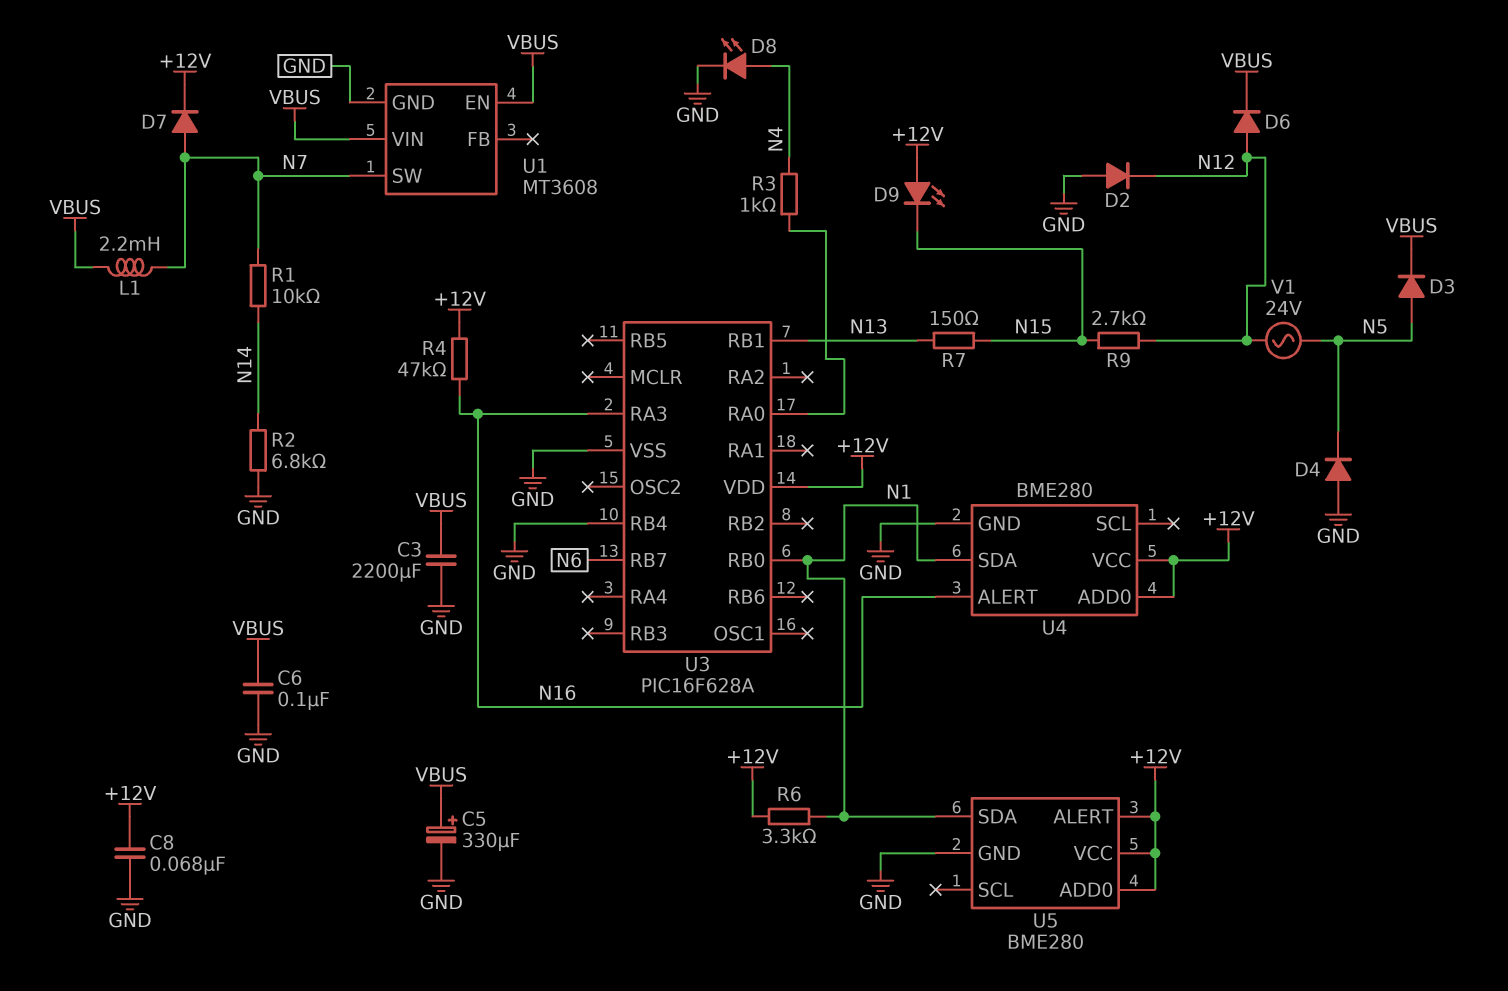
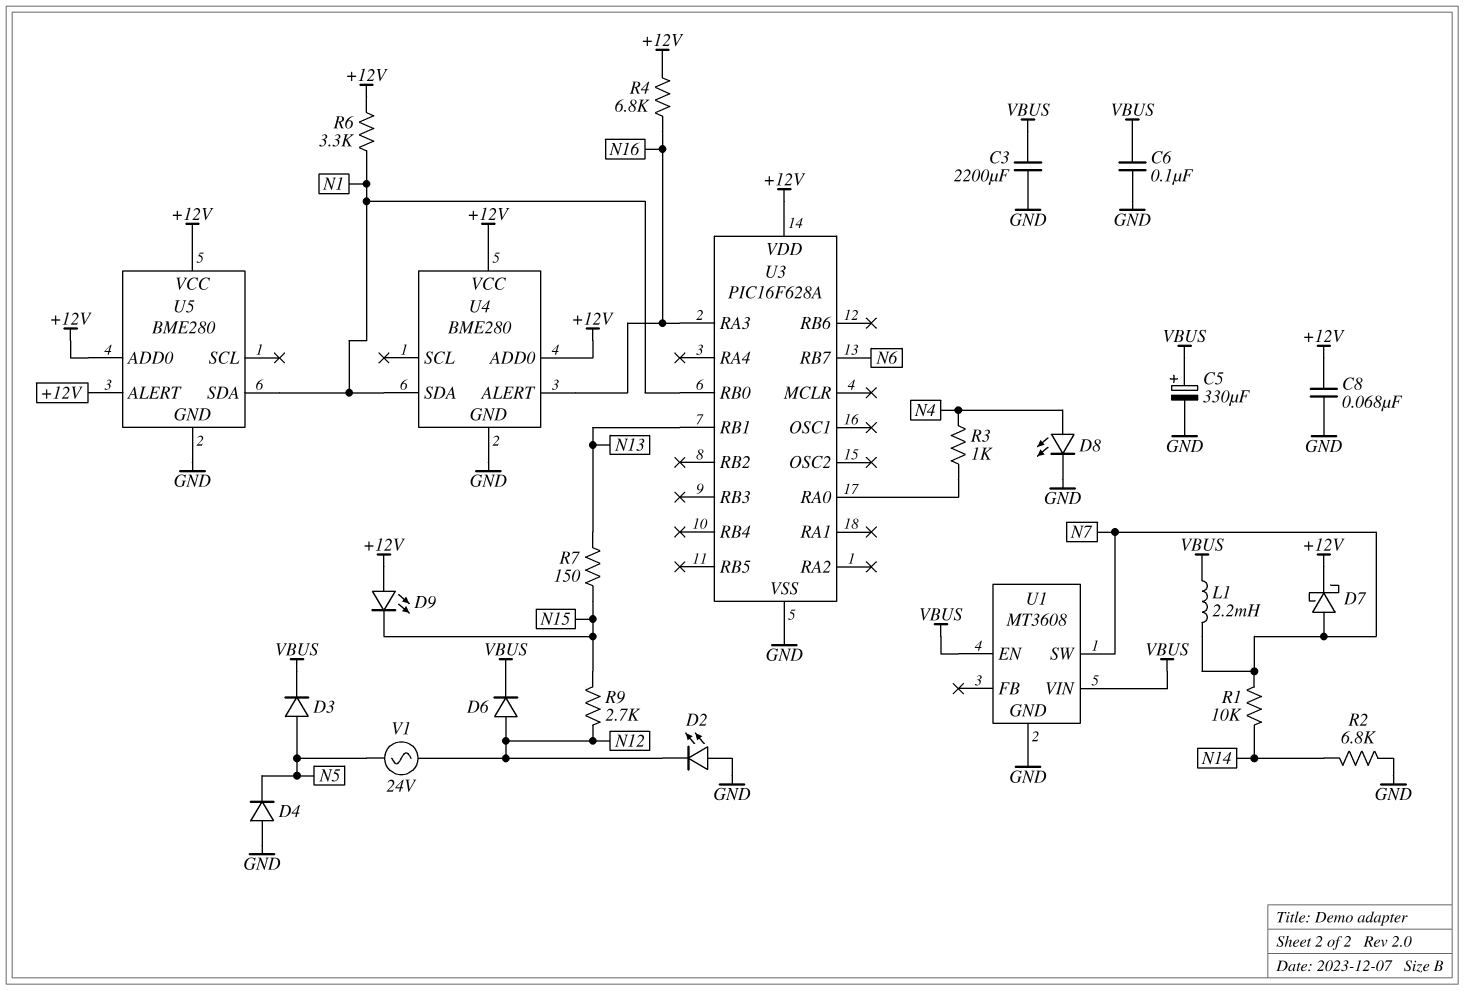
D2: diode (A GND, K N12) -> LED (A GND, K N12)
D7: diode (A N7, K +12V) -> schottky (A N7, K +12V)
R4: 47k (+12V, N16) -> 6.8k (+12V, N16)
U3 pin RB4: GND -> none

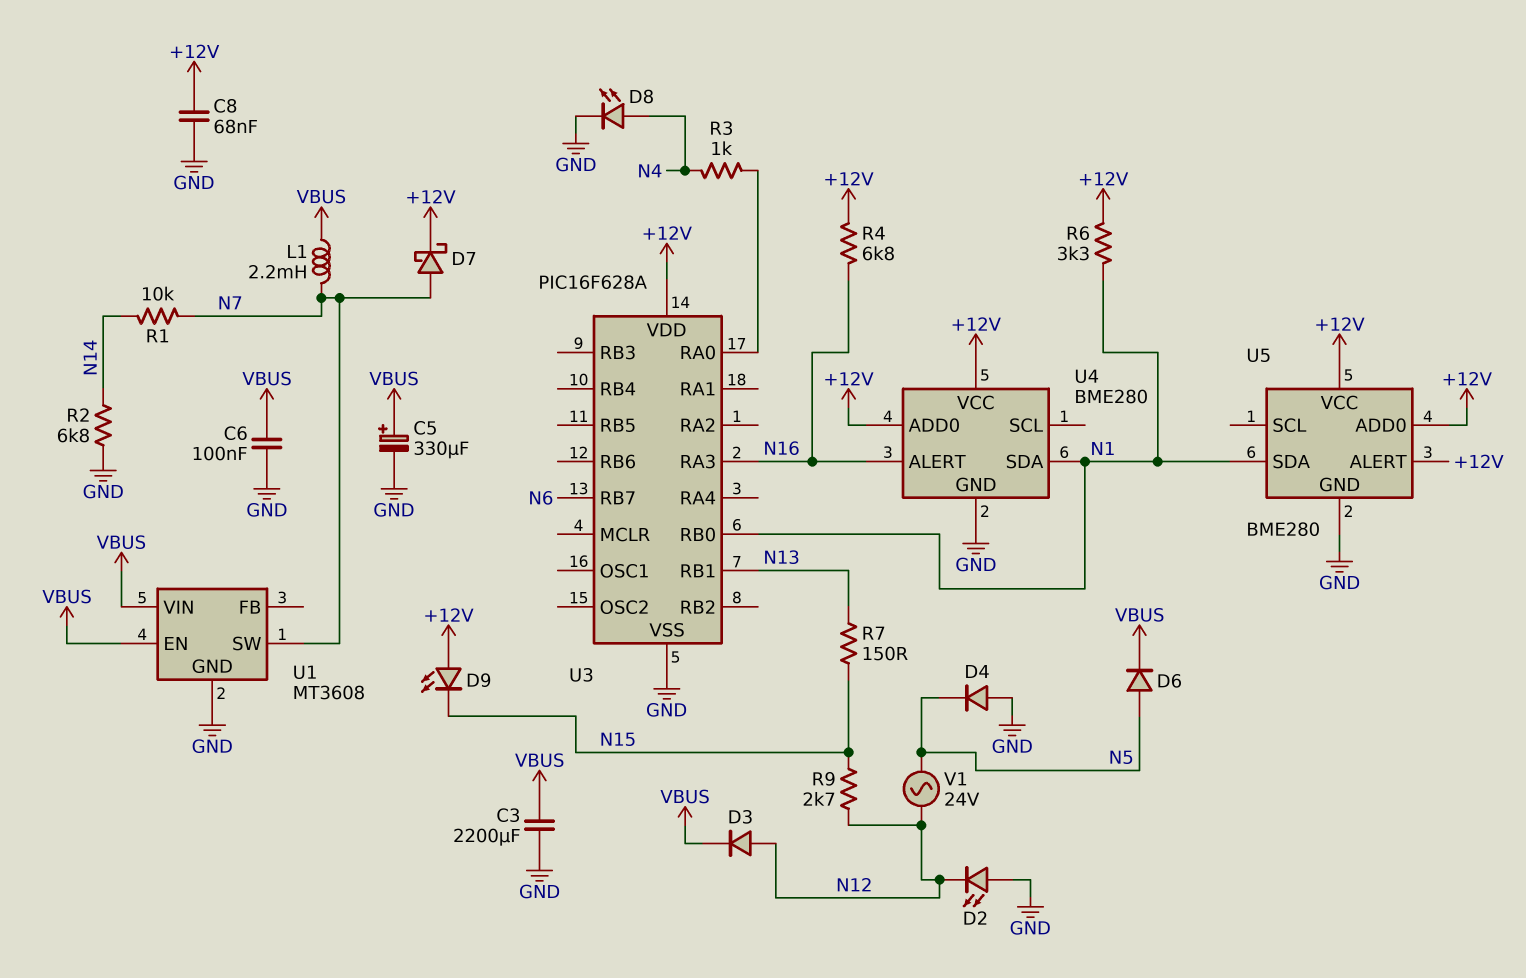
D3: diode (A N5, K VBUS) -> diode (A N12, K VBUS)
D6: diode (A N12, K VBUS) -> diode (A N5, K VBUS)

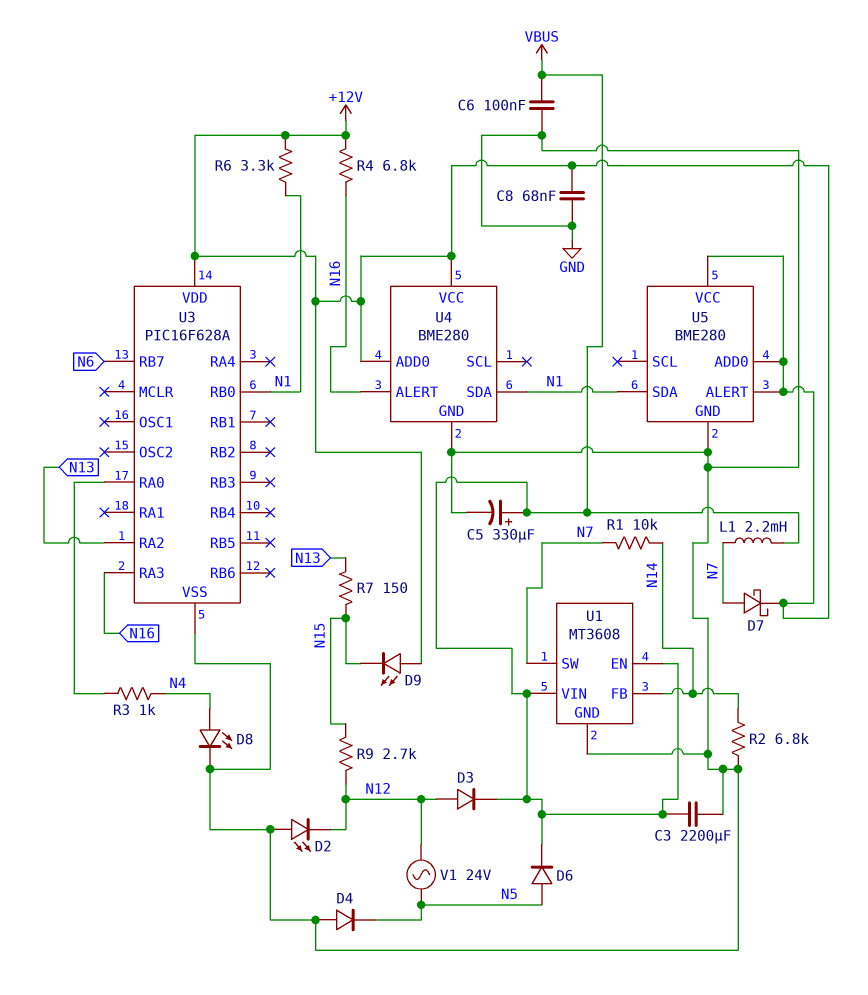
U1 pin FB: none -> N14
U3 pin RA2: none -> N13
U3 pin RB1: N13 -> none

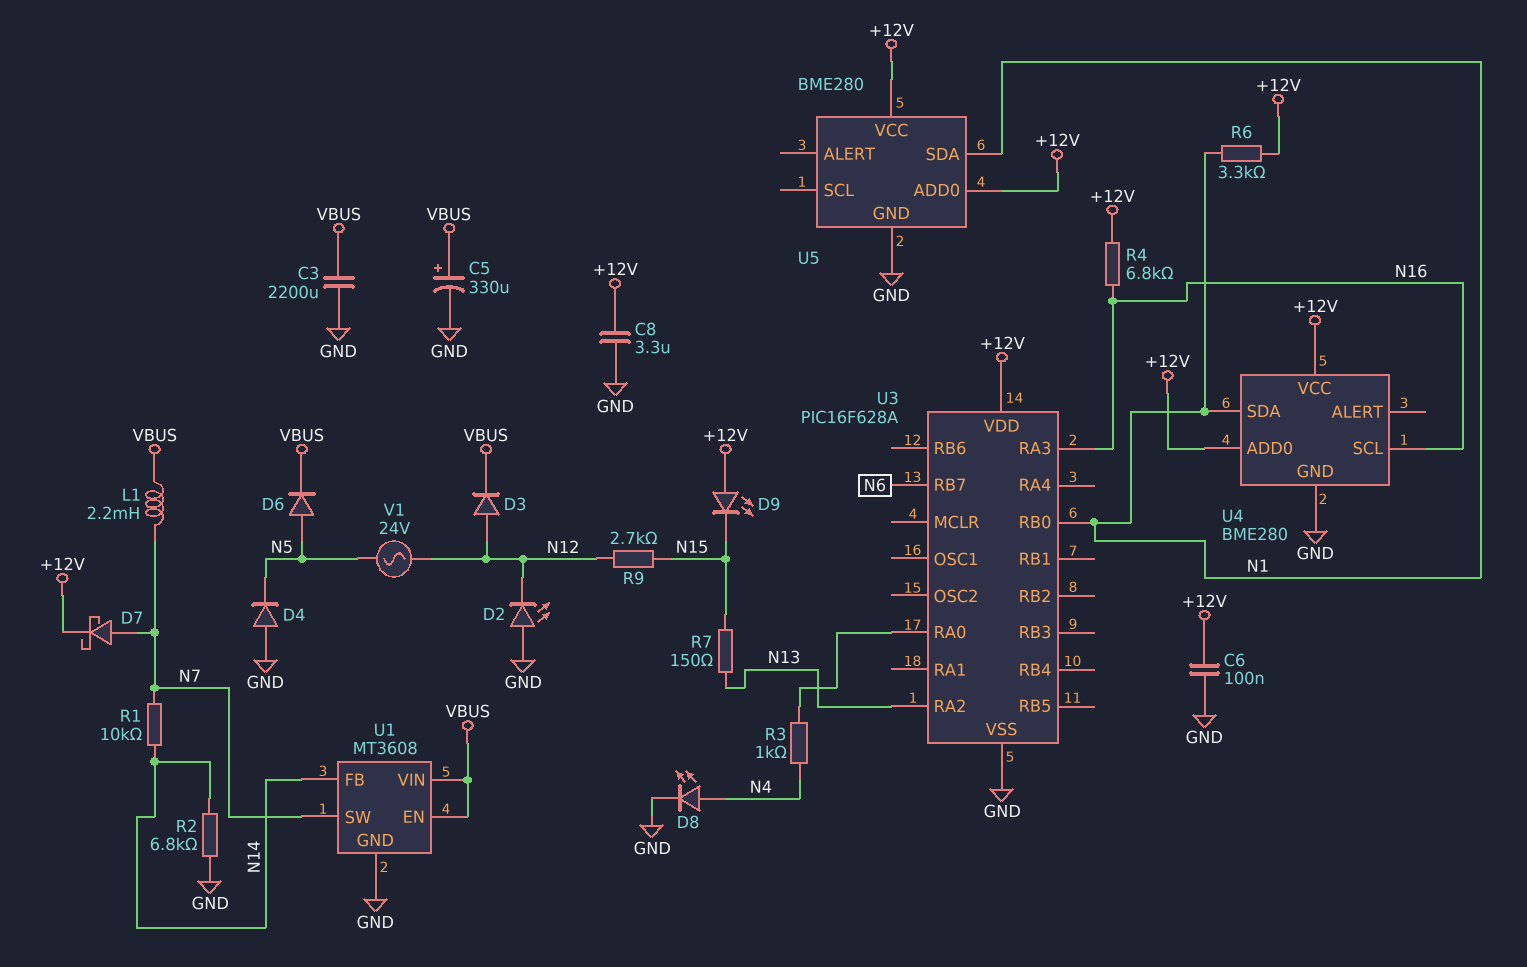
C6: 100nF (GND, VBUS) -> 100nF (+12V, GND)
C8: 68nF (+12V, GND) -> 3.3uF (+12V, GND)
U4 pin ALERT: N16 -> none
U4 pin SCL: none -> N16
U5 pin ALERT: +12V -> none

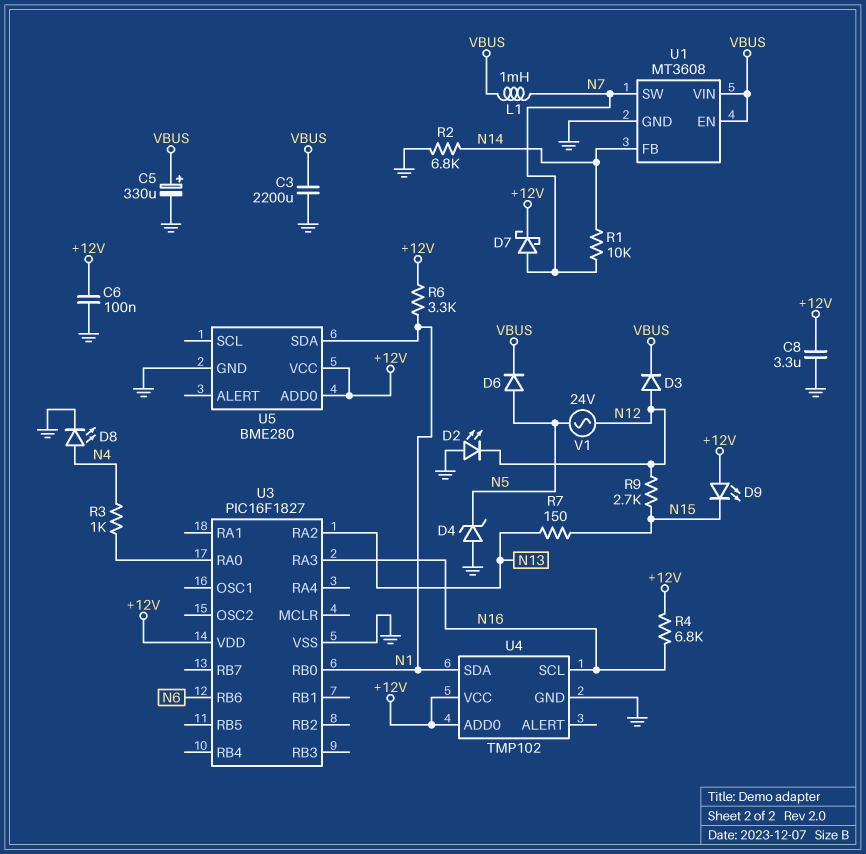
D4: diode (A GND, K N5) -> zener (A GND, K N5)
L1: 2.2mH (N7, VBUS) -> 1mH (N7, VBUS)
U3: PIC16F628A -> PIC16F1827
U3 pin RB6: none -> N6
U3 pin RB7: N6 -> none
U4: BME280 -> TMP102

